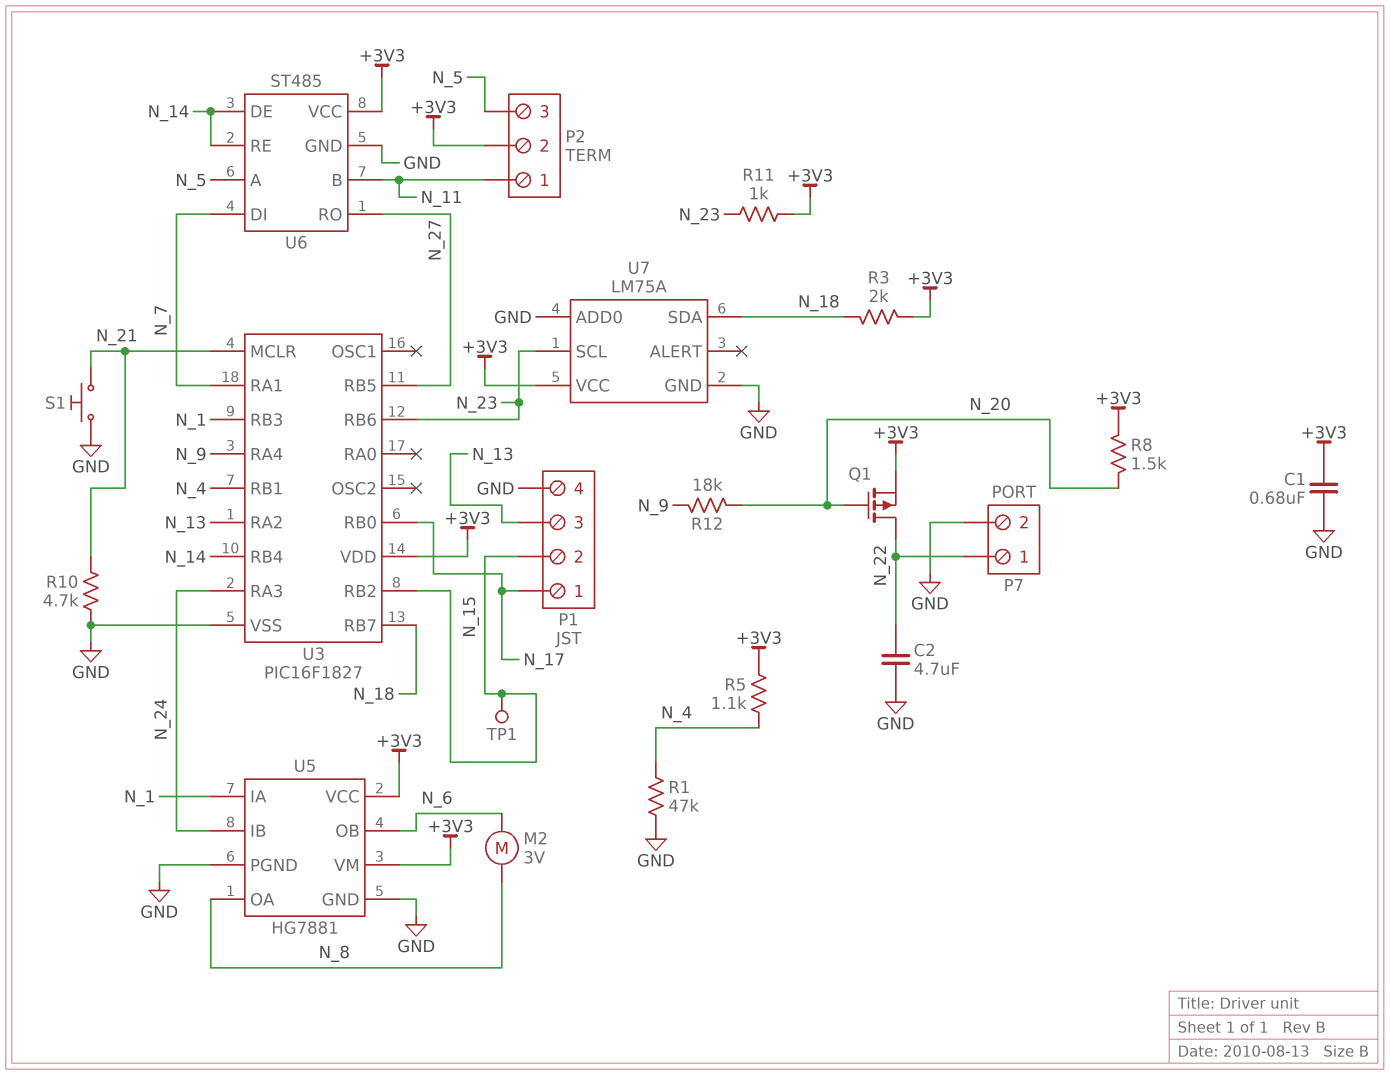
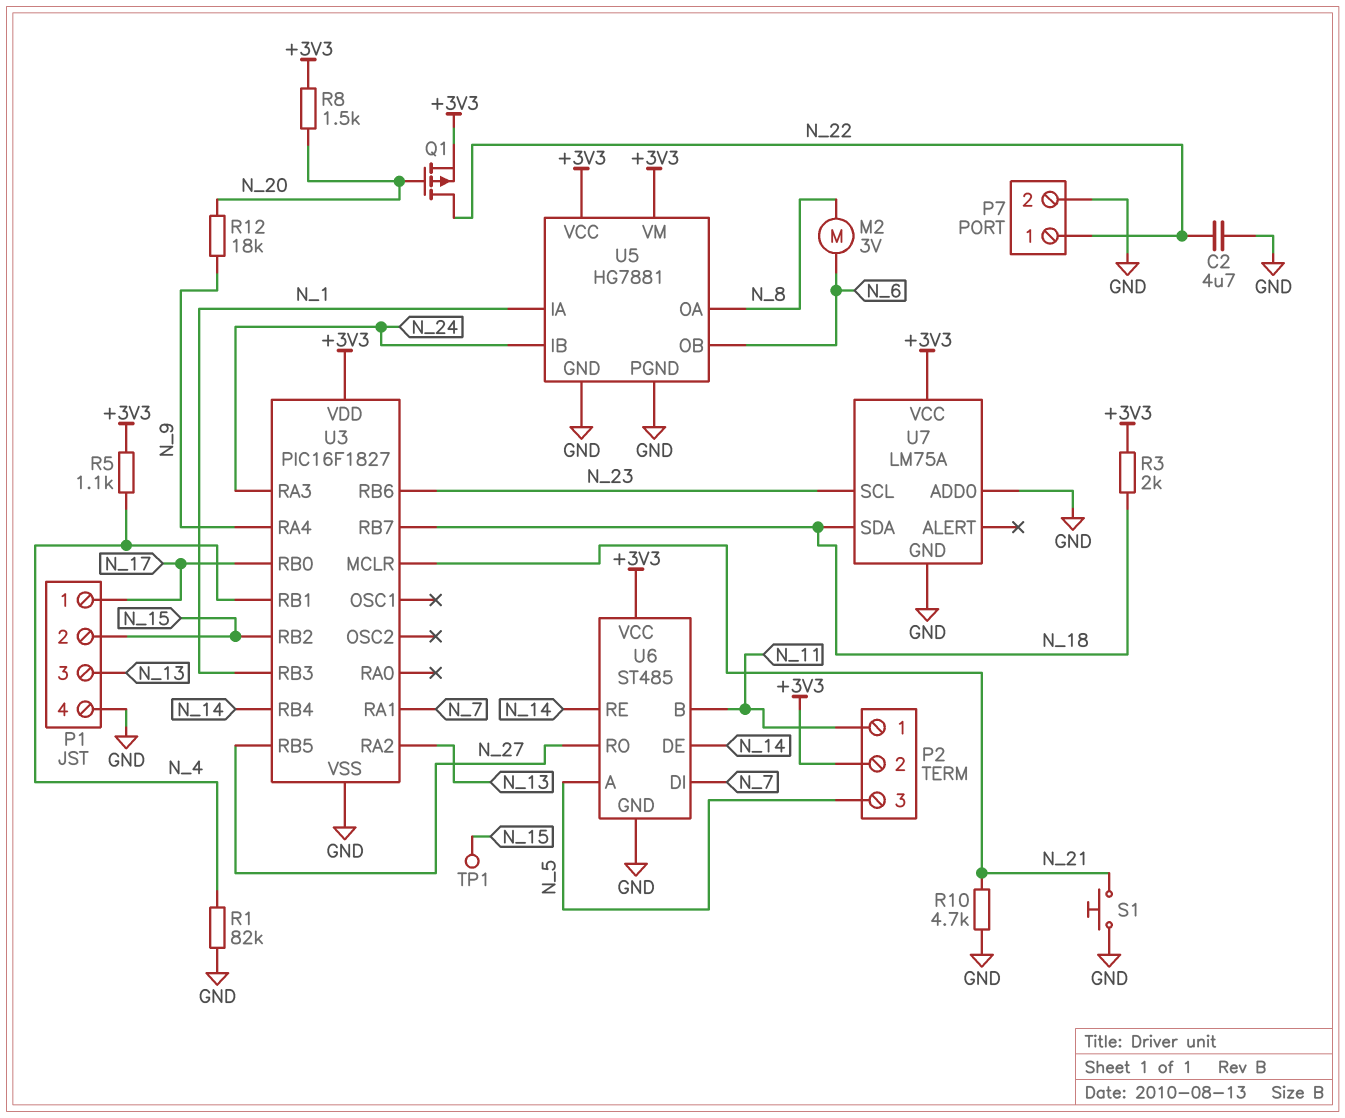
C1: 680nF (+3V3, GND) -> none
R1: 47k (GND, N_4) -> 82k (GND, N_4)
R11: 1k (+3V3, N_23) -> none

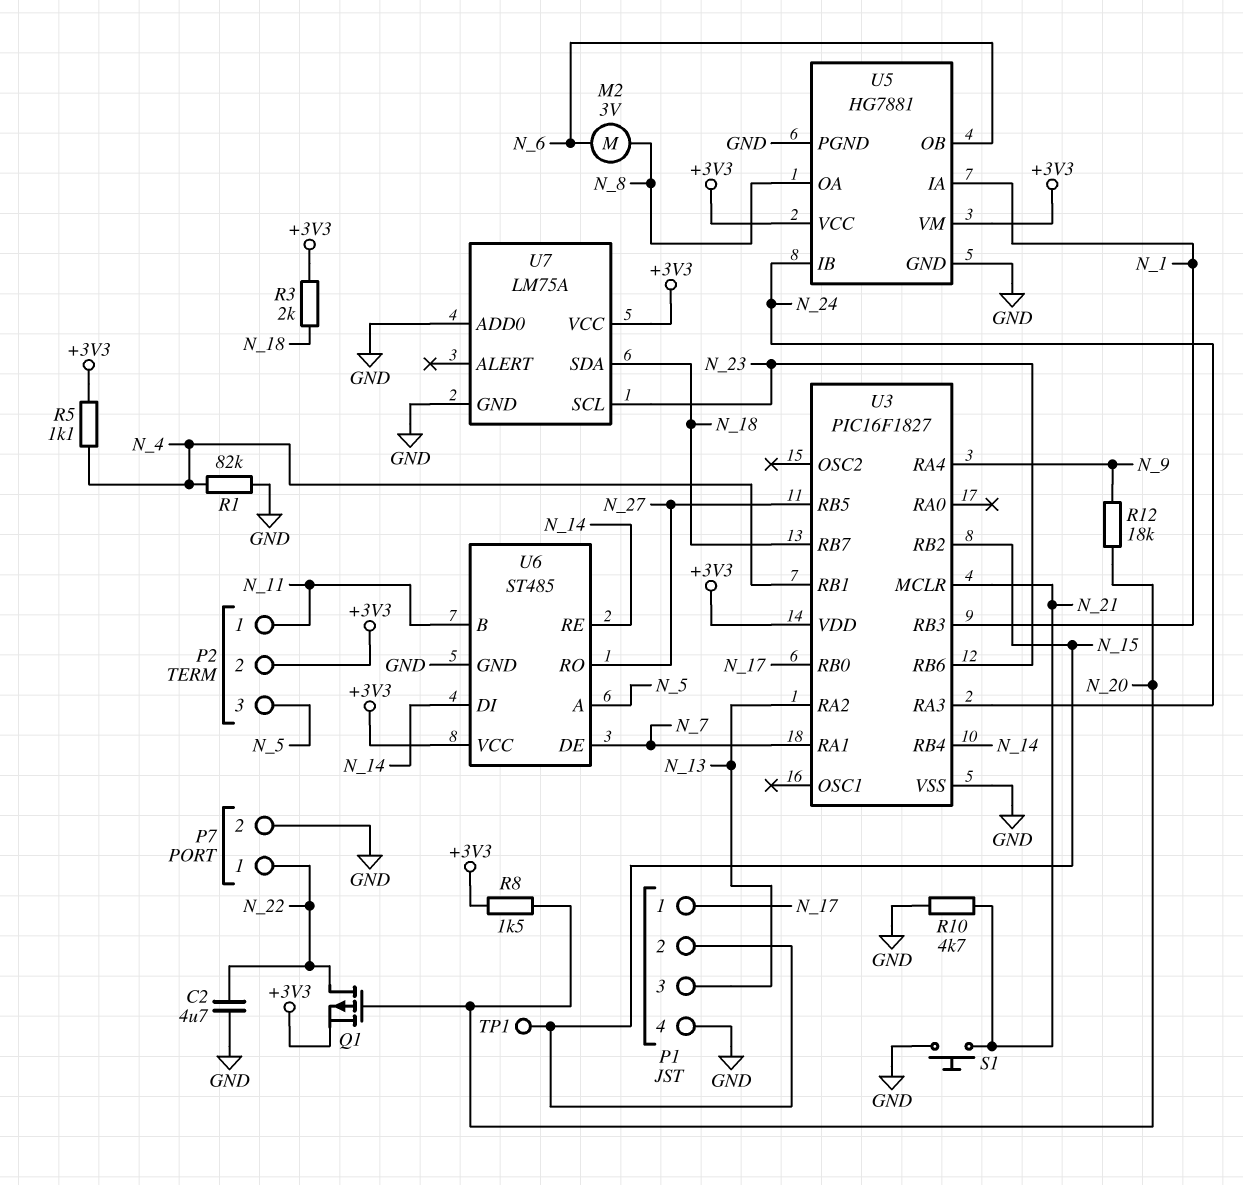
U6 pin DE: N_14 -> N_7
U6 pin DI: N_7 -> N_14

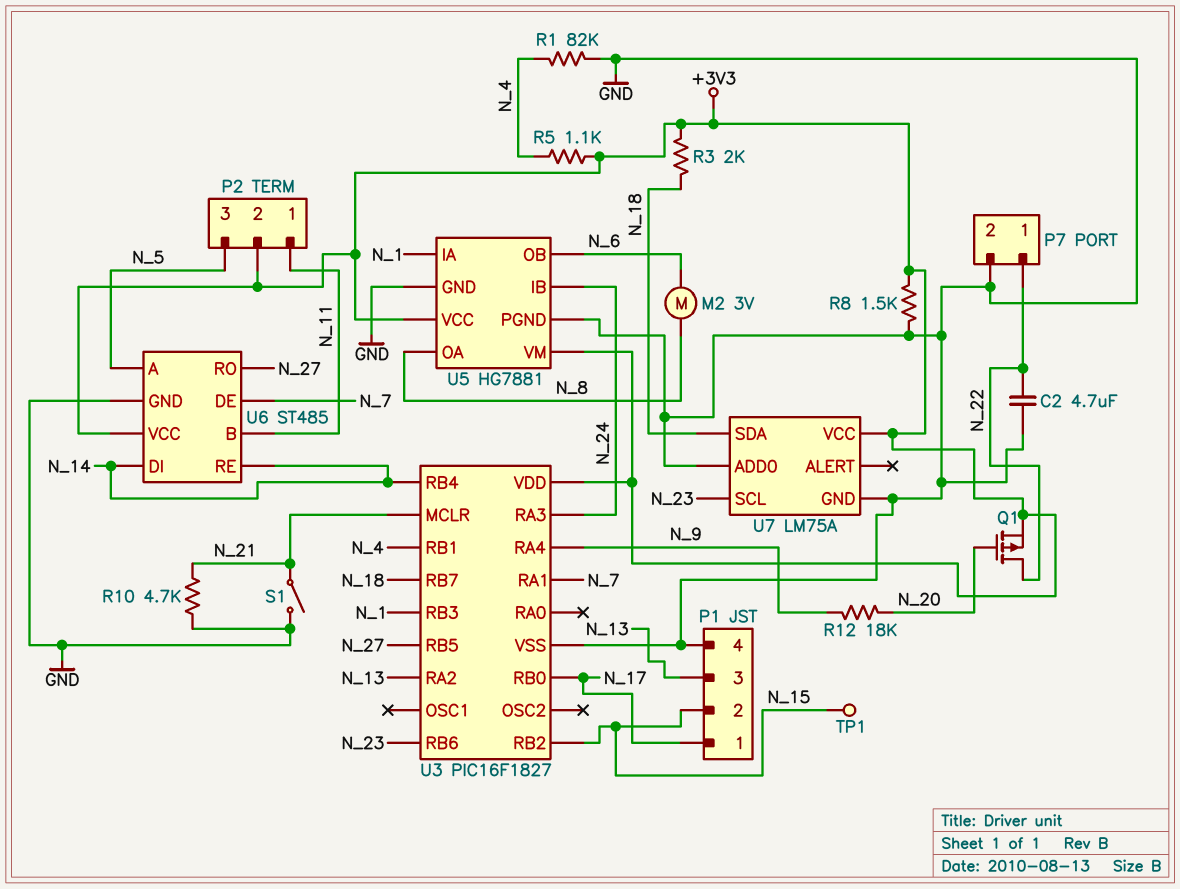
R8: 1.5k (+3V3, N_20) -> 1.5k (+3V3, GND)
S1: button (GND, N_21) -> switch (GND, N_21)

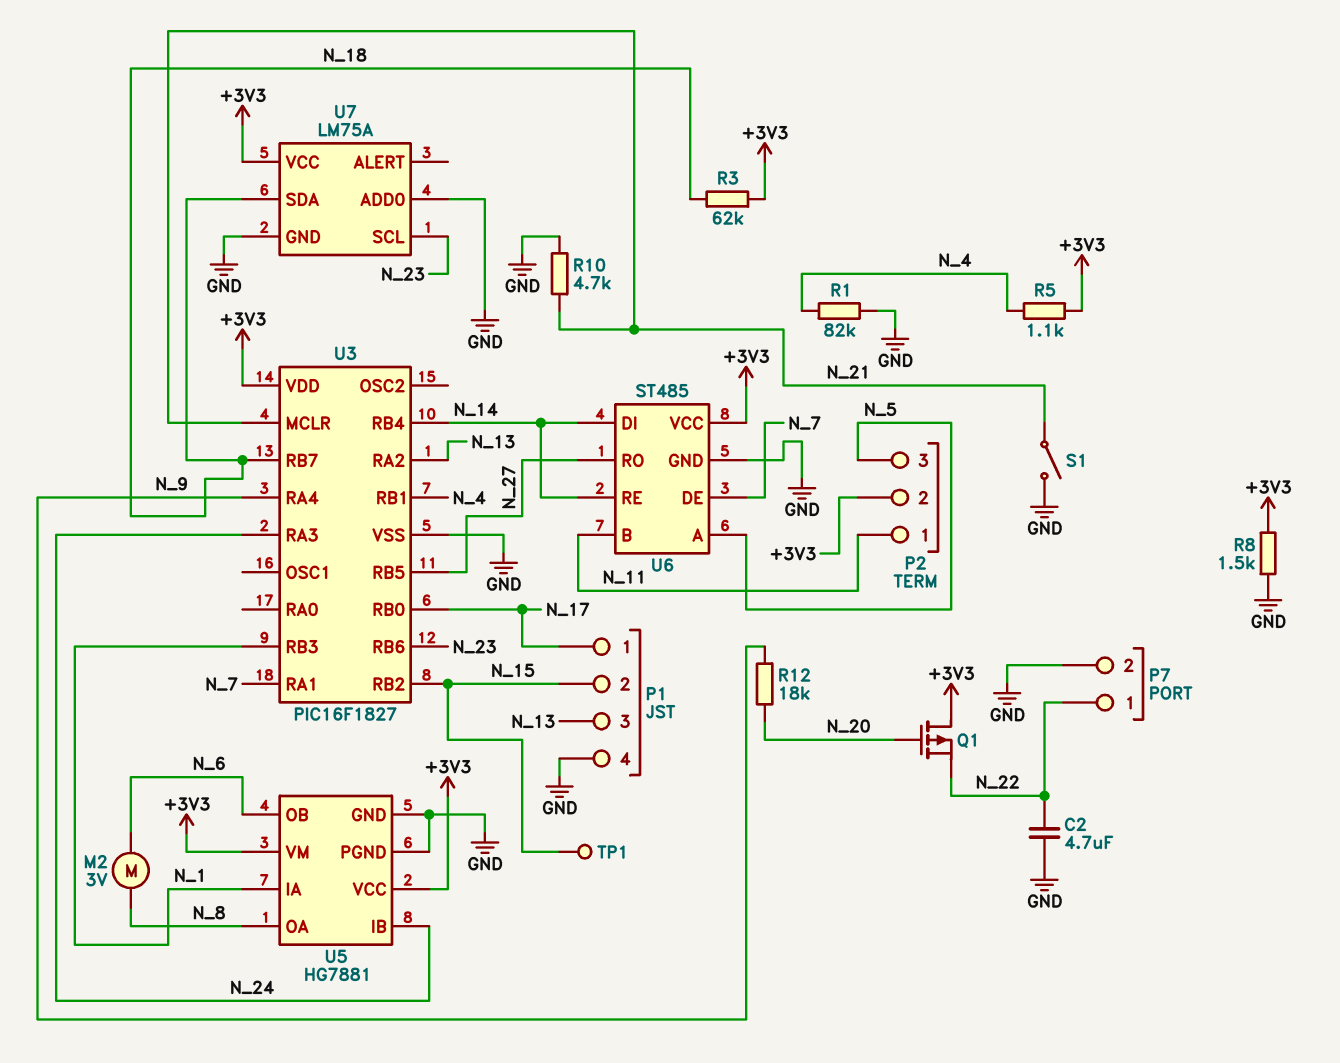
Q1: PMOS (G N_20, D N_22, S +3V3) -> PMOS (G N_20, D +3V3, S N_22)
R3: 2k (+3V3, N_18) -> 62k (+3V3, N_18)

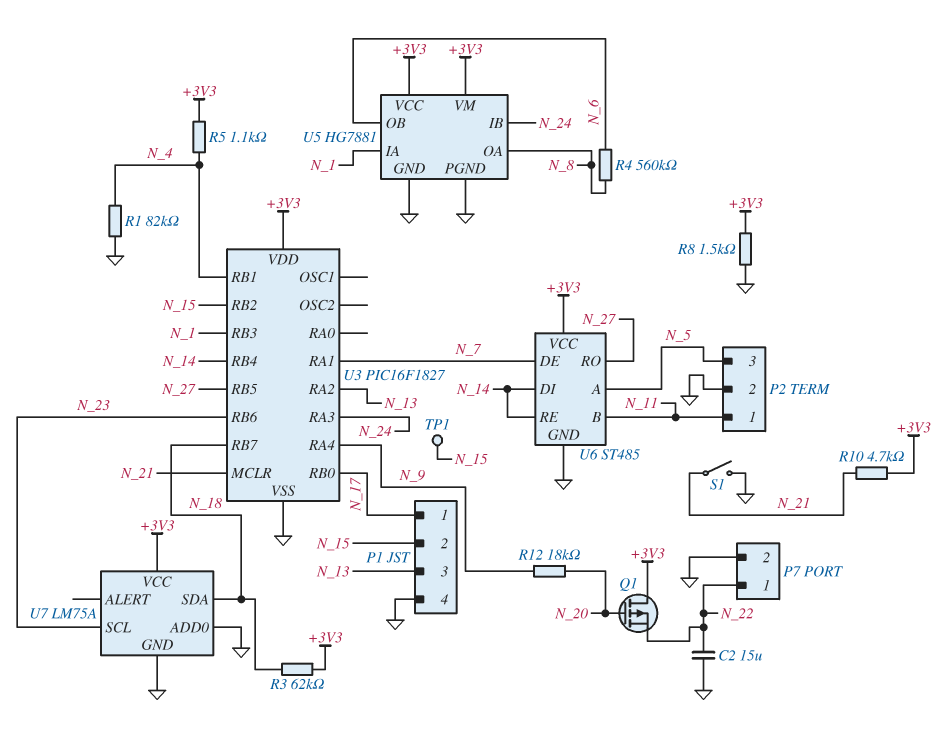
C2: 4.7uF (GND, N_22) -> 15uF (GND, N_22)
M2: motor 3V (N_6, N_8) -> none
P2 pin 2: +3V3 -> GND
R4: none -> 560k (N_6, N_8)
R10: 4.7k (GND, N_21) -> 4.7k (+3V3, N_21)

